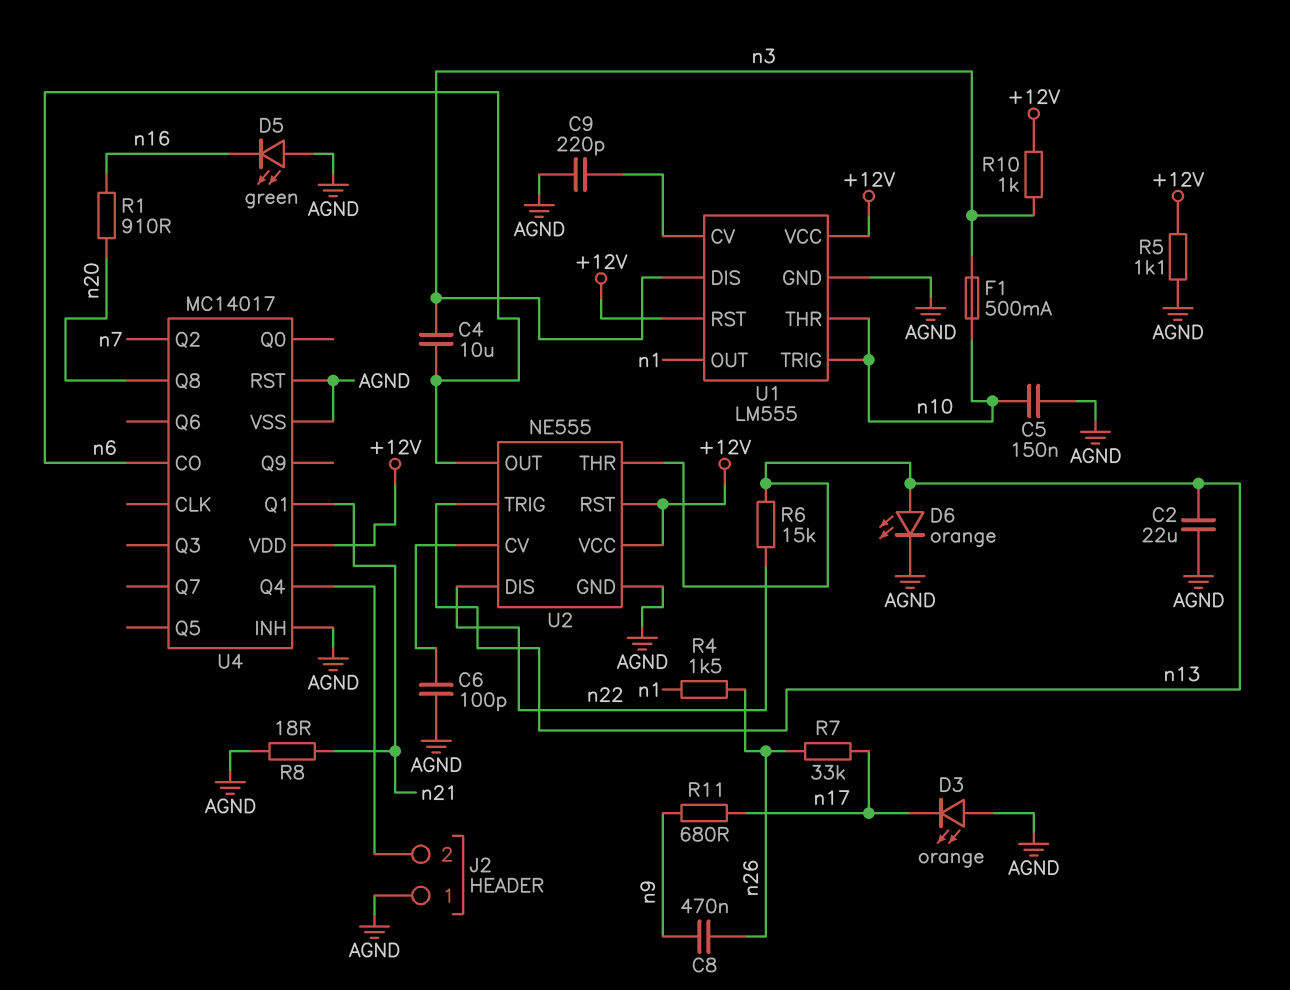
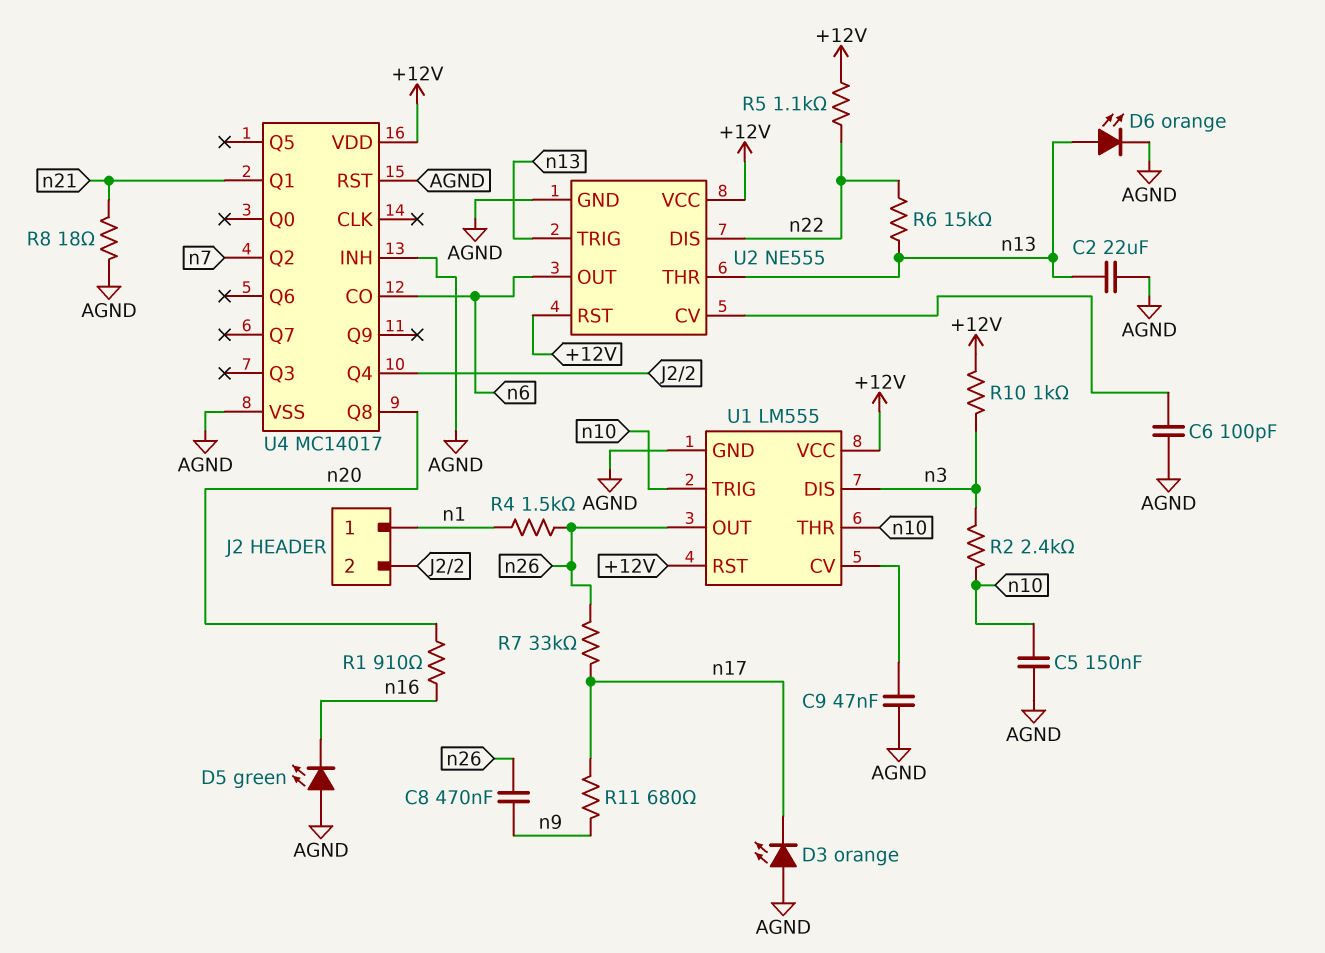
C4: 10uF (n3, n6) -> none
C9: 220pF (AGND, U1/CV) -> 47nF (AGND, U1/CV)
F1: 500mA (n3, n10) -> none
J2 pin 1: AGND -> n1
R2: none -> 2.4k (n3, n10)
R5: 1.1k (+12V, AGND) -> 1.1k (+12V, n22)
U1 pin OUT: n1 -> n26

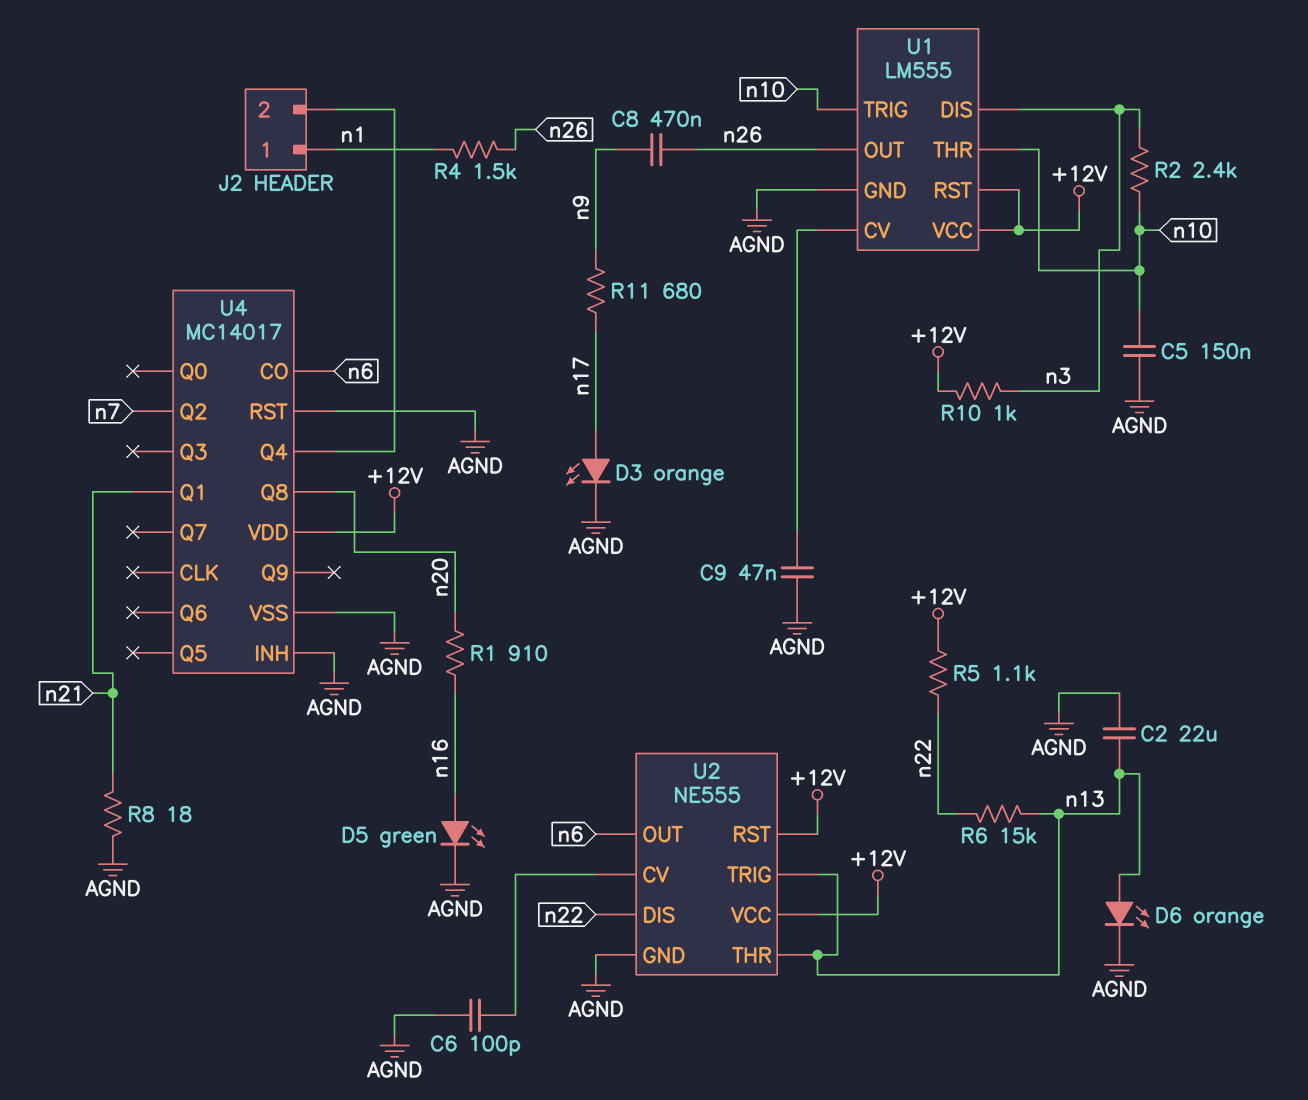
D3: LED orange (A AGND, K n17) -> LED orange (A n17, K AGND)
D5: LED green (A AGND, K n16) -> LED green (A n16, K AGND)
R7: 33k (n17, n26) -> none

